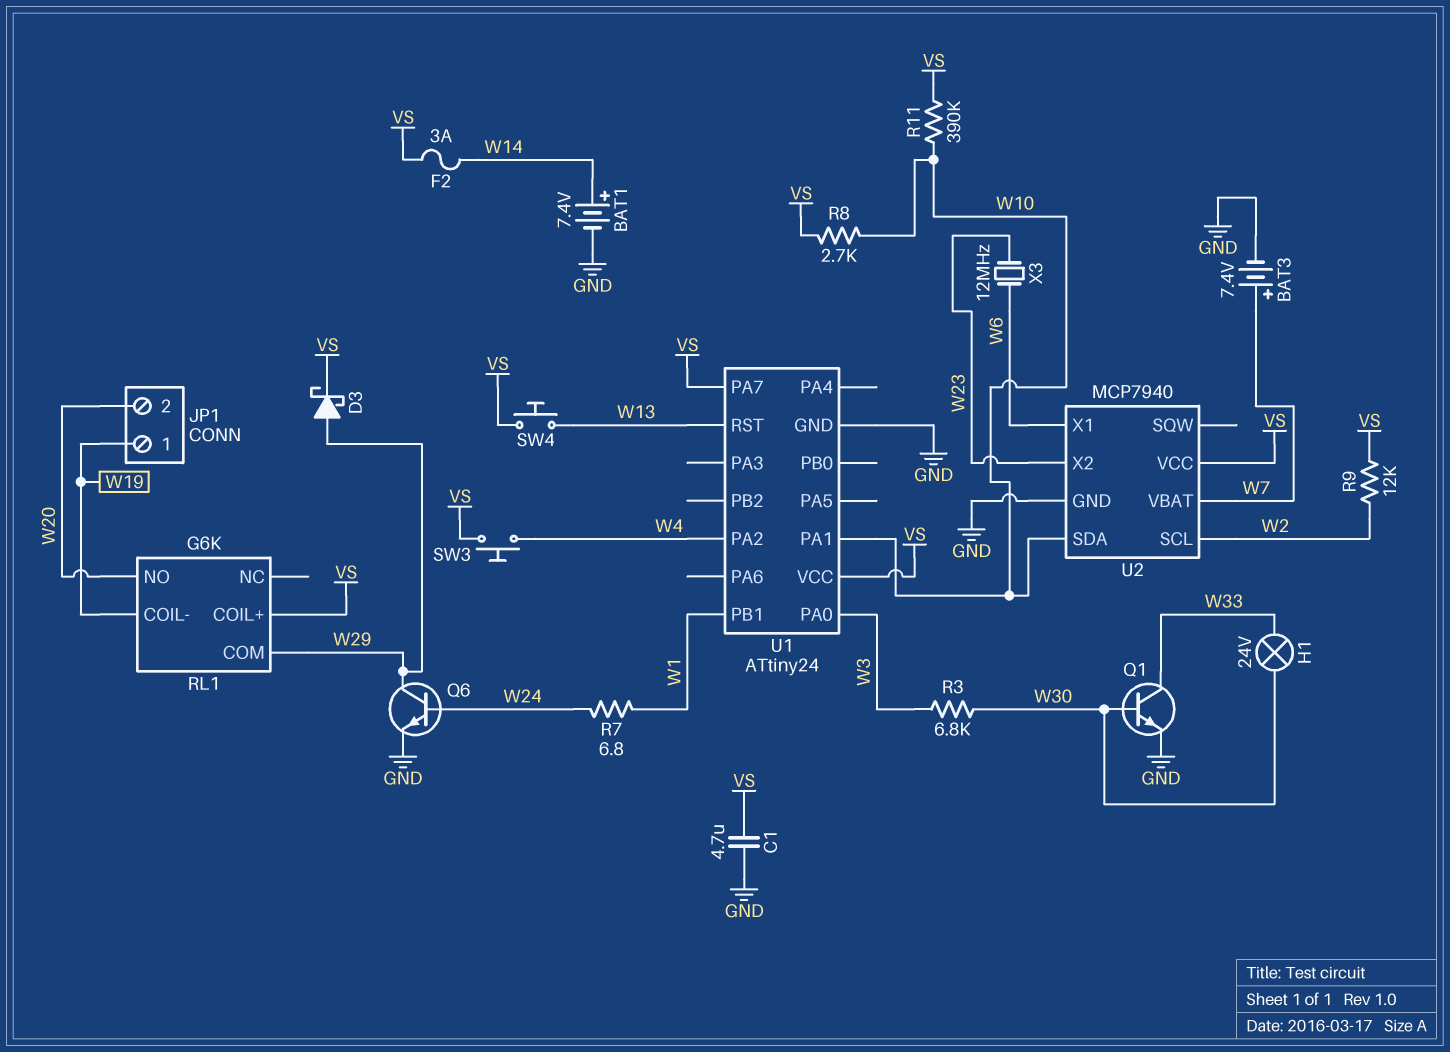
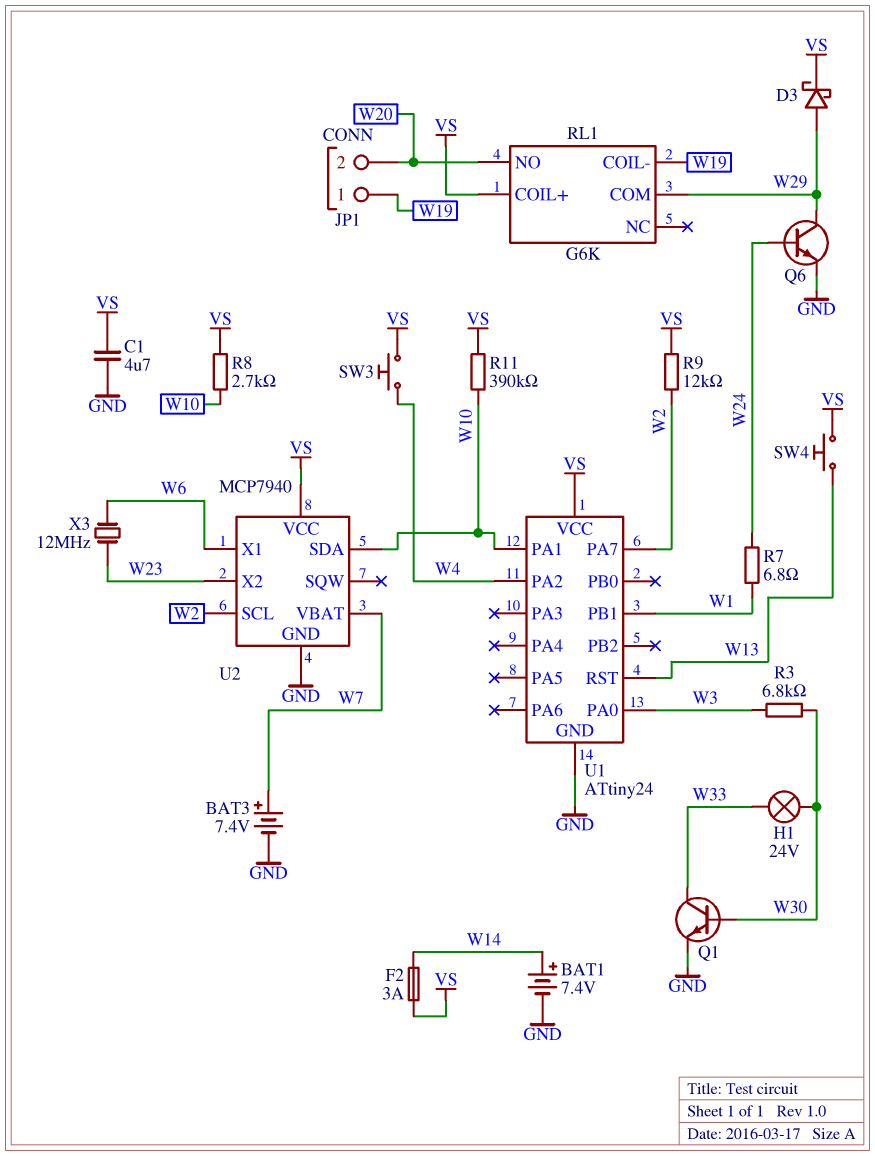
U1 pin PA7: VS -> W2

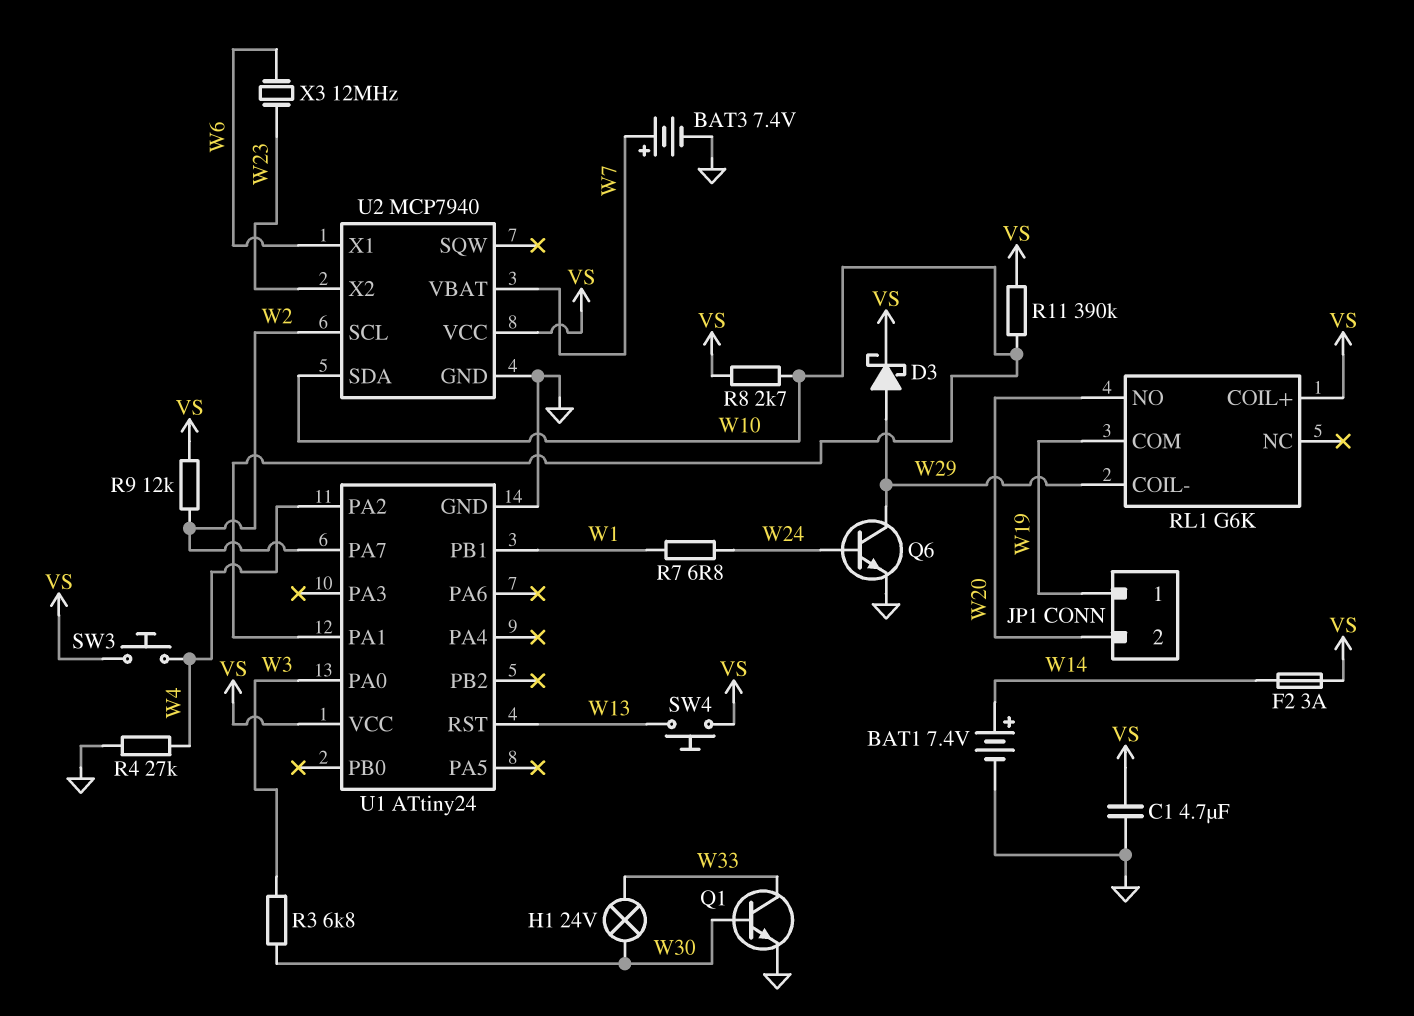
R4: none -> 27k (GND, W4)
RL1 pin COIL-: W19 -> W29
RL1 pin COM: W29 -> W19

